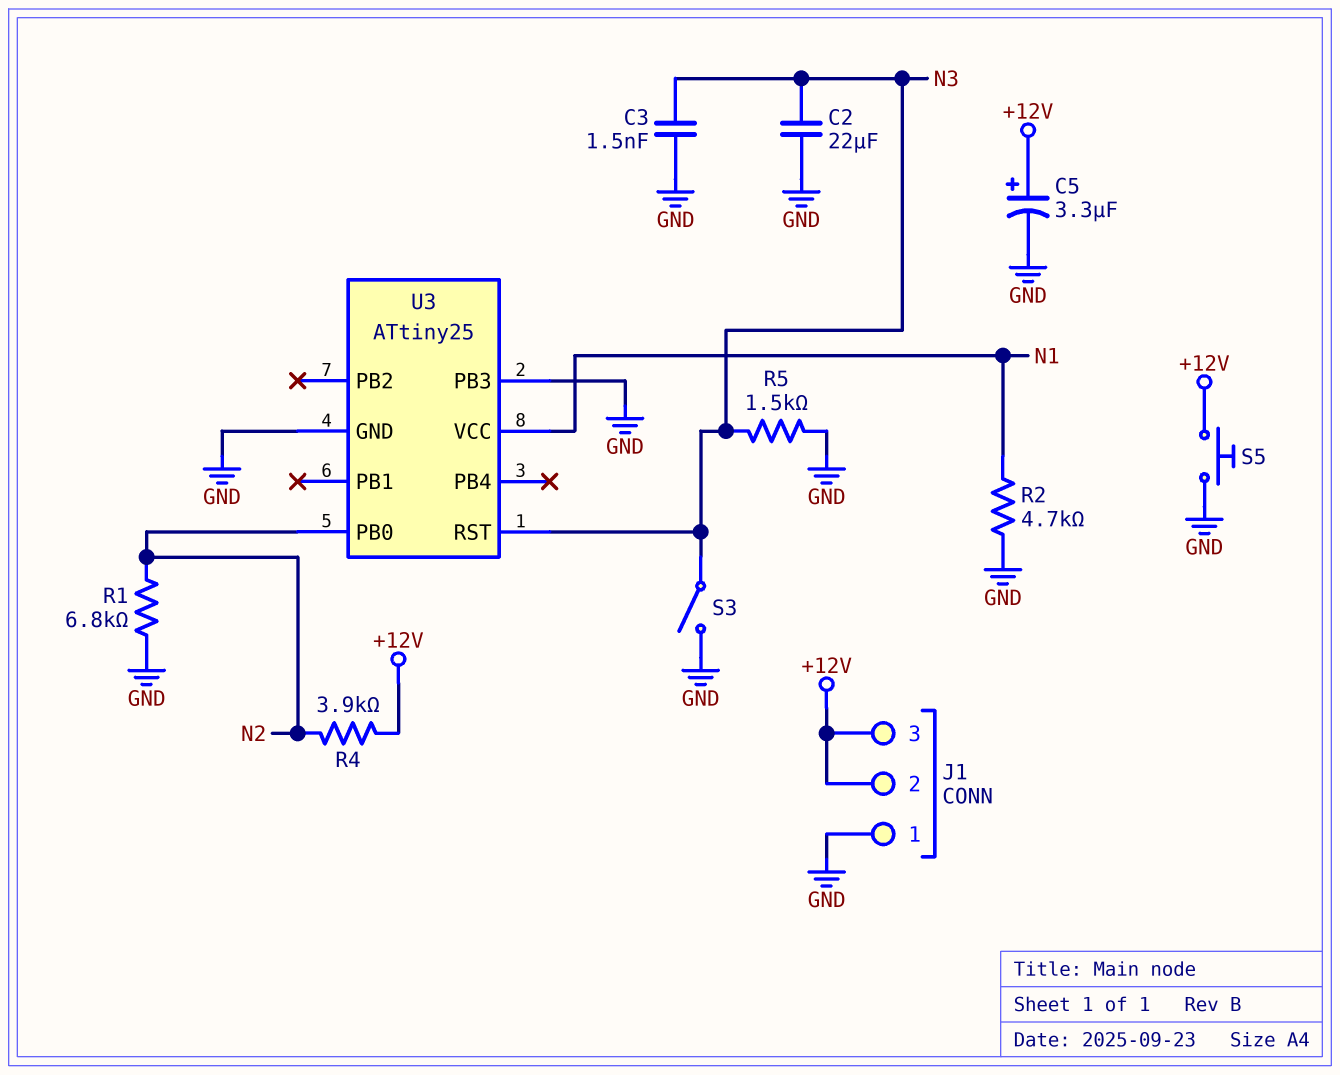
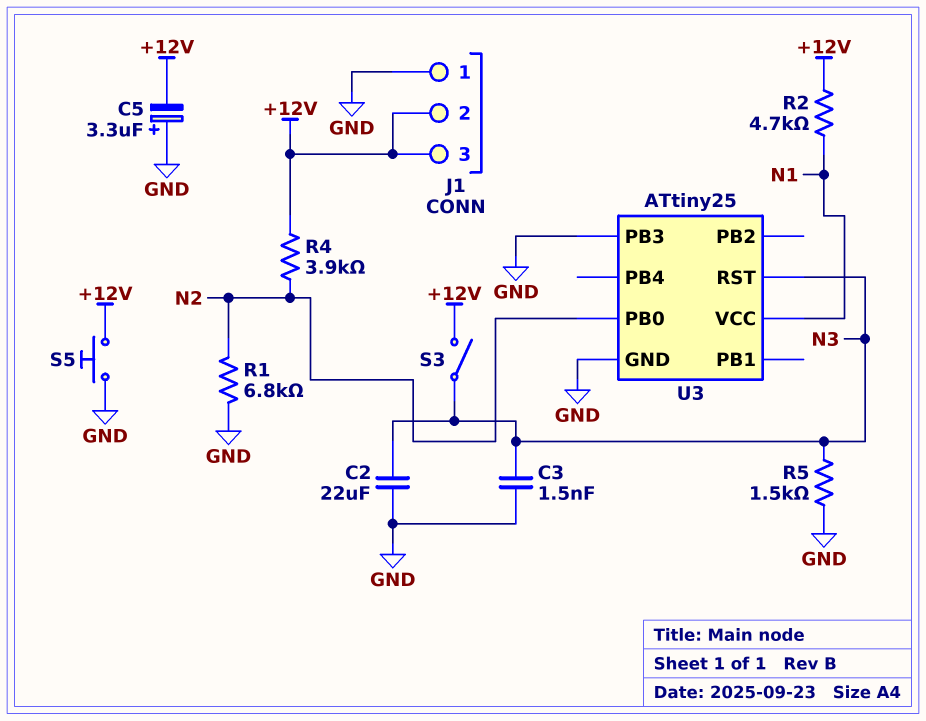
C5: 3.3uF (plus +12V, minus GND) -> 3.3uF (plus GND, minus +12V)
R2: 4.7k (GND, N1) -> 4.7k (+12V, N1)
S3: switch (GND, N3) -> switch (+12V, N3)

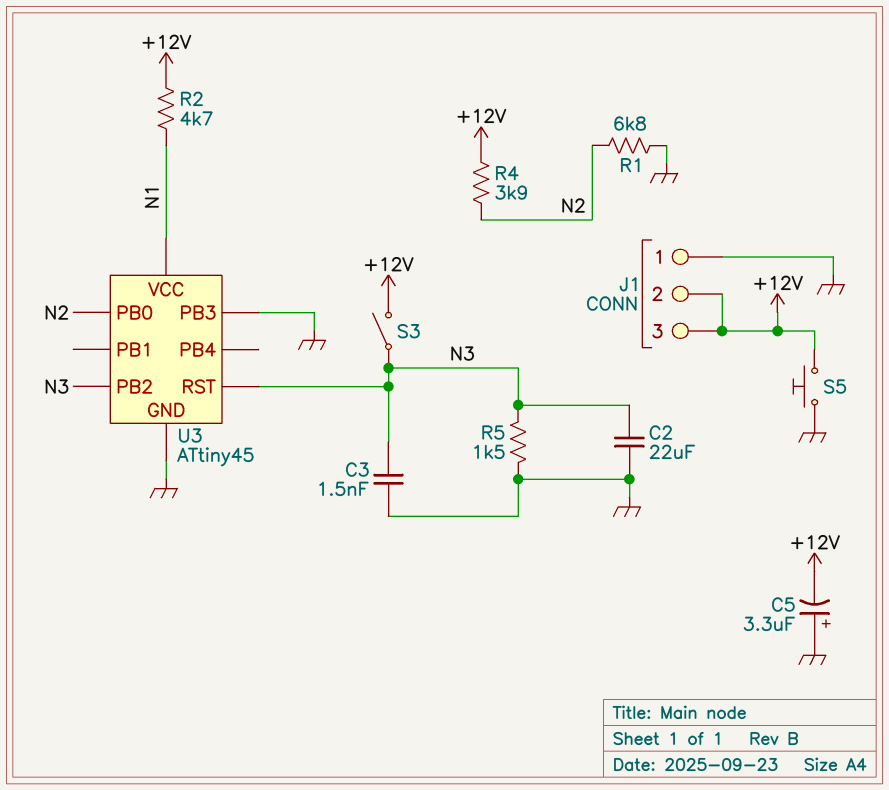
U3: ATtiny25 -> ATtiny45
U3 pin PB2: none -> N3

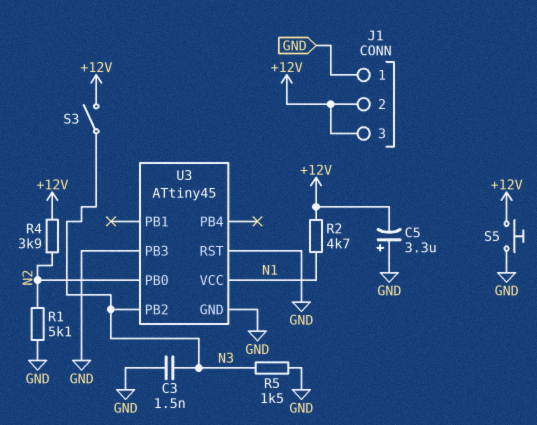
C2: 22uF (GND, N3) -> none
R1: 6.8k (GND, N2) -> 5.1k (GND, N2)
U3 pin RST: N3 -> GND

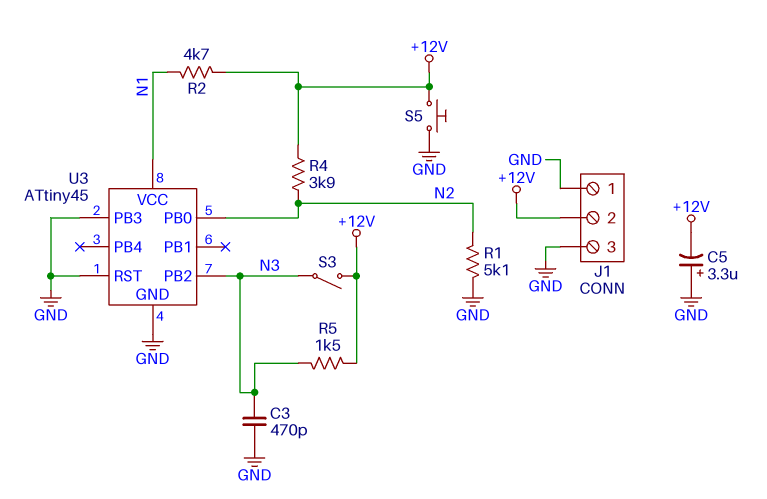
C3: 1.5nF (GND, N3) -> 470pF (GND, N3)
J1 pin 3: +12V -> GND
R5: 1.5k (GND, N3) -> 1.5k (+12V, N3)

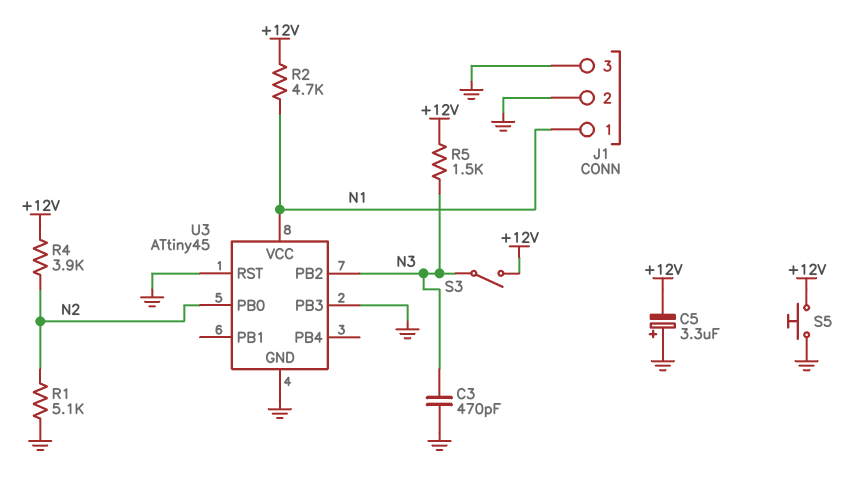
J1 pin 1: GND -> N1
J1 pin 2: +12V -> GND

